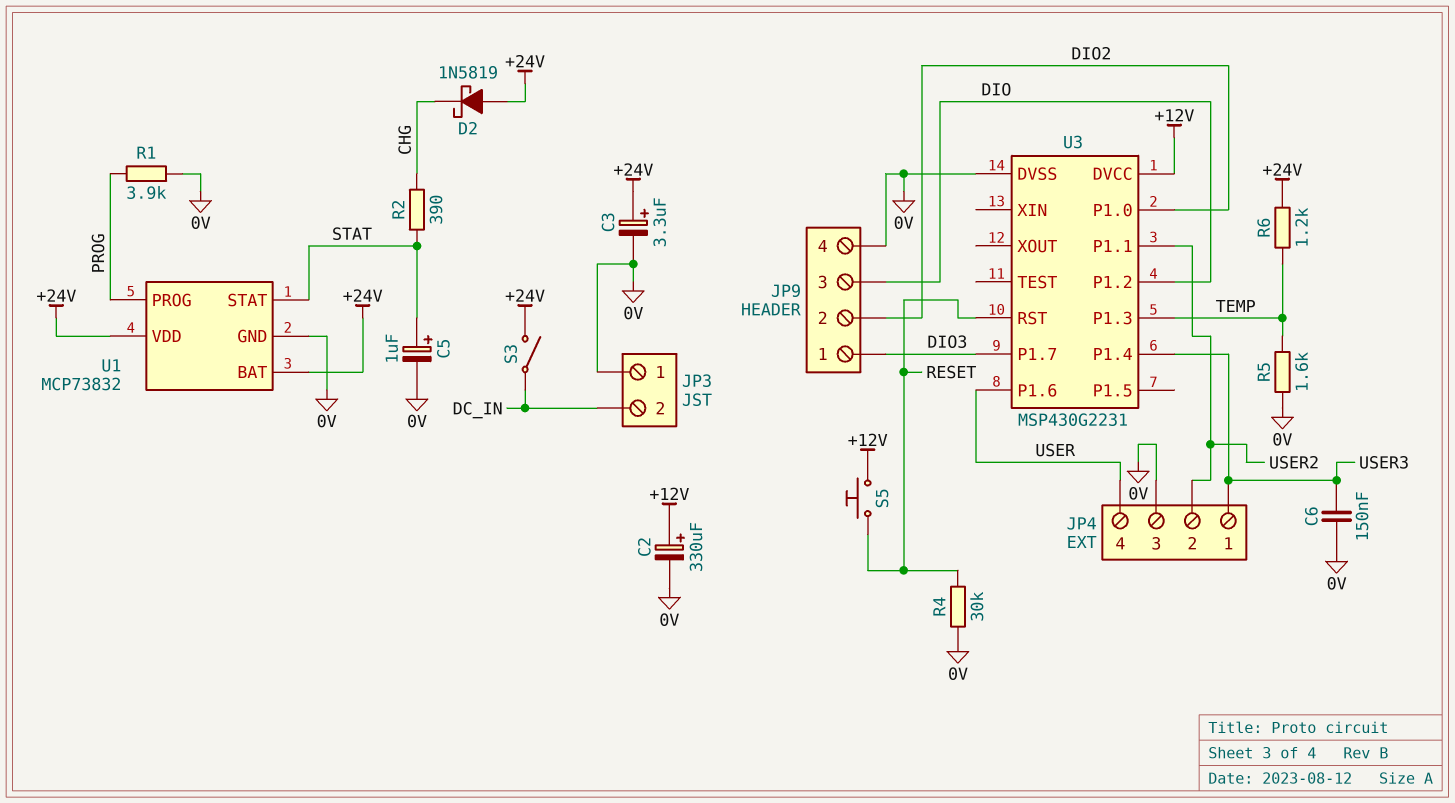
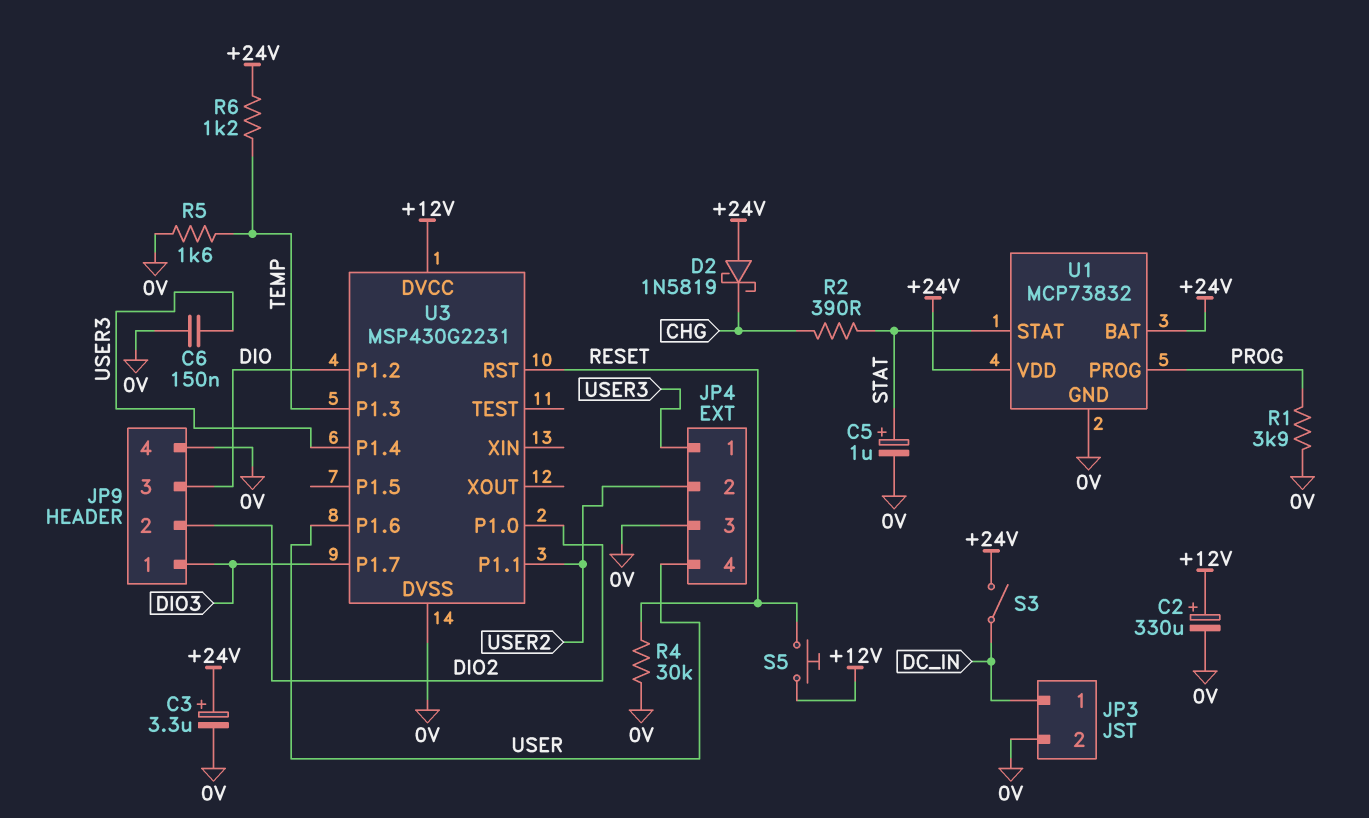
JP3 pin 1: 0V -> DC_IN
JP3 pin 2: DC_IN -> 0V

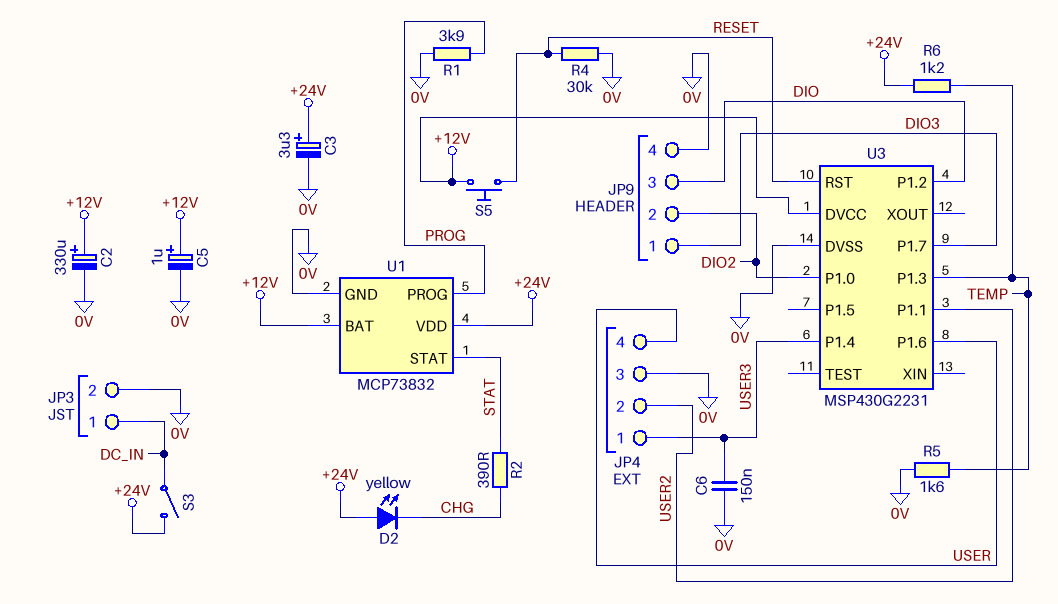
C5: 1uF (plus STAT, minus 0V) -> 1uF (plus +12V, minus 0V)
D2: schottky 1N5819 (A +24V, K CHG) -> LED yellow (A +24V, K CHG)
U1 pin BAT: +24V -> +12V

